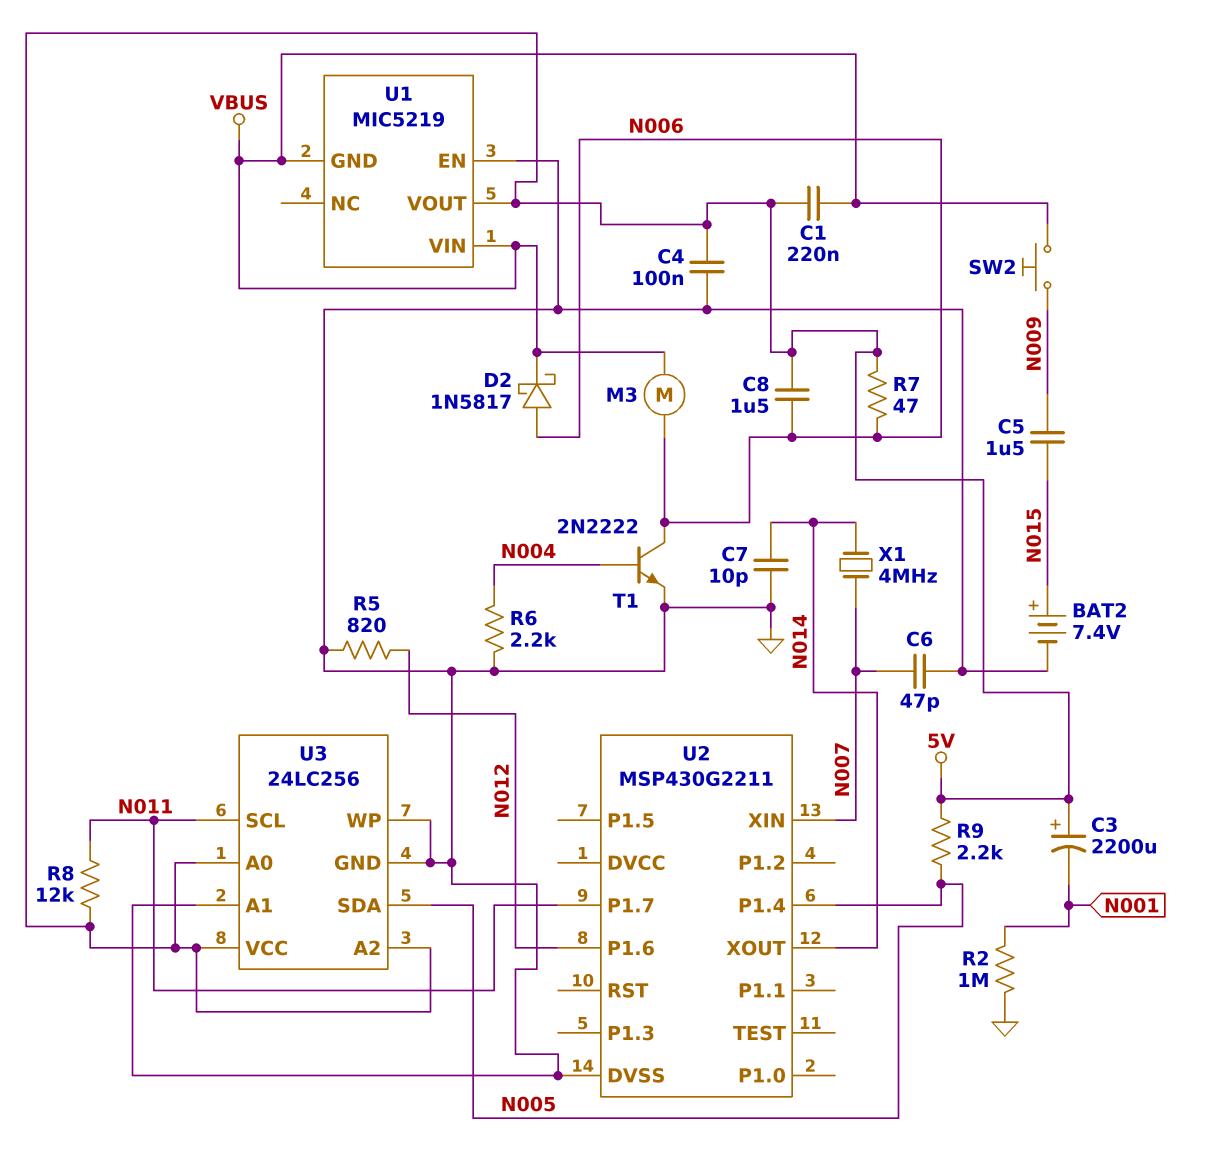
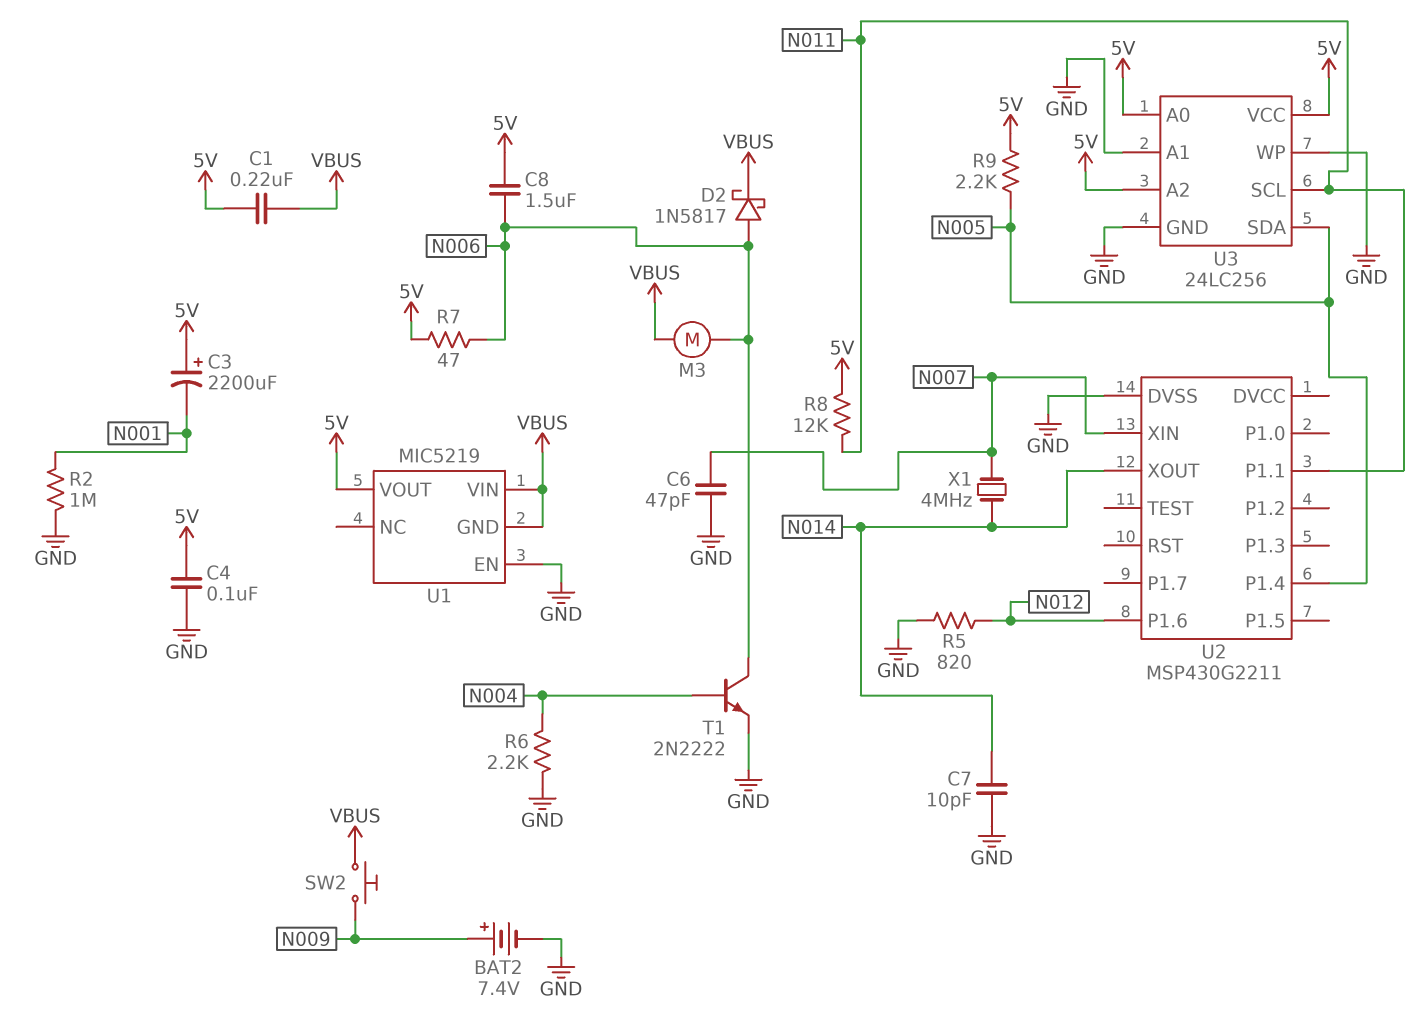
BAT2: 7.4V (plus N015, minus GND) -> 7.4V (plus N009, minus GND)
C5: 1.5uF (N009, N015) -> none
U2 pin P1.1: none -> N011
U2 pin P1.7: N011 -> none

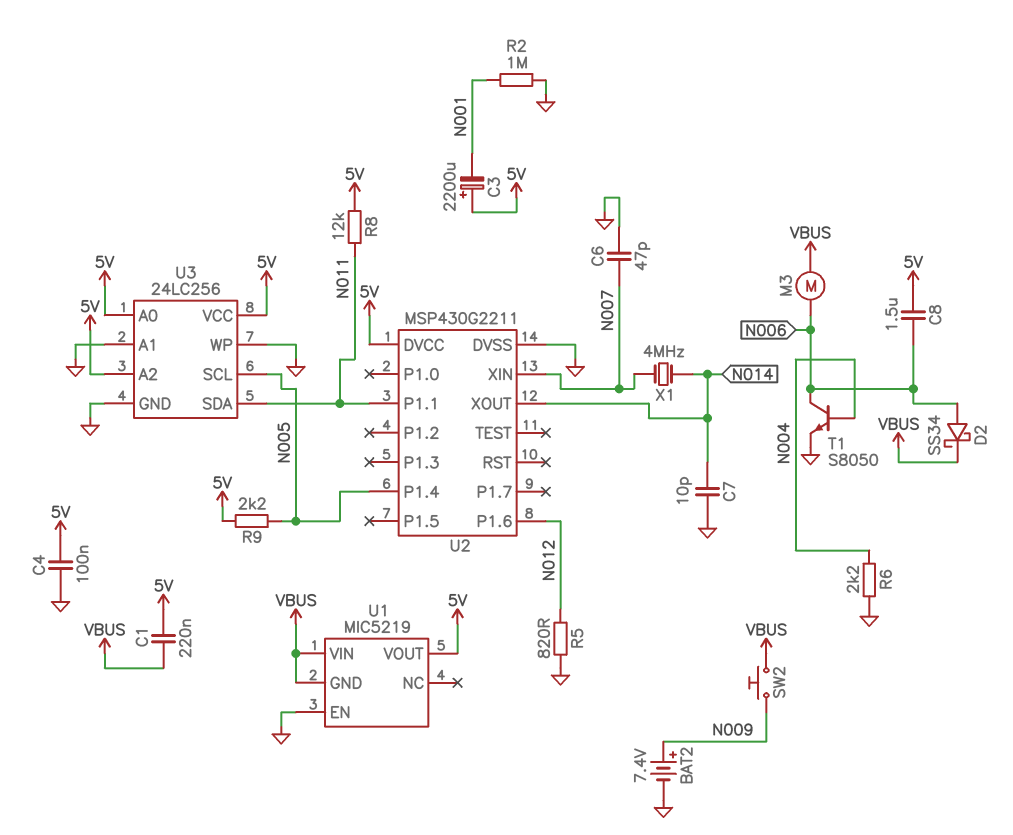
D2: schottky 1N5817 (A N006, K VBUS) -> schottky SS34 (A N006, K VBUS)
R7: 47 (5V, N006) -> none
T1: NPN 2N2222 (B N004, C N006, E GND) -> NPN S8050 (B N004, C N006, E GND)
U2 pin DVCC: none -> 5V
U3 pin SCL: N011 -> N005
U3 pin SDA: N005 -> N011

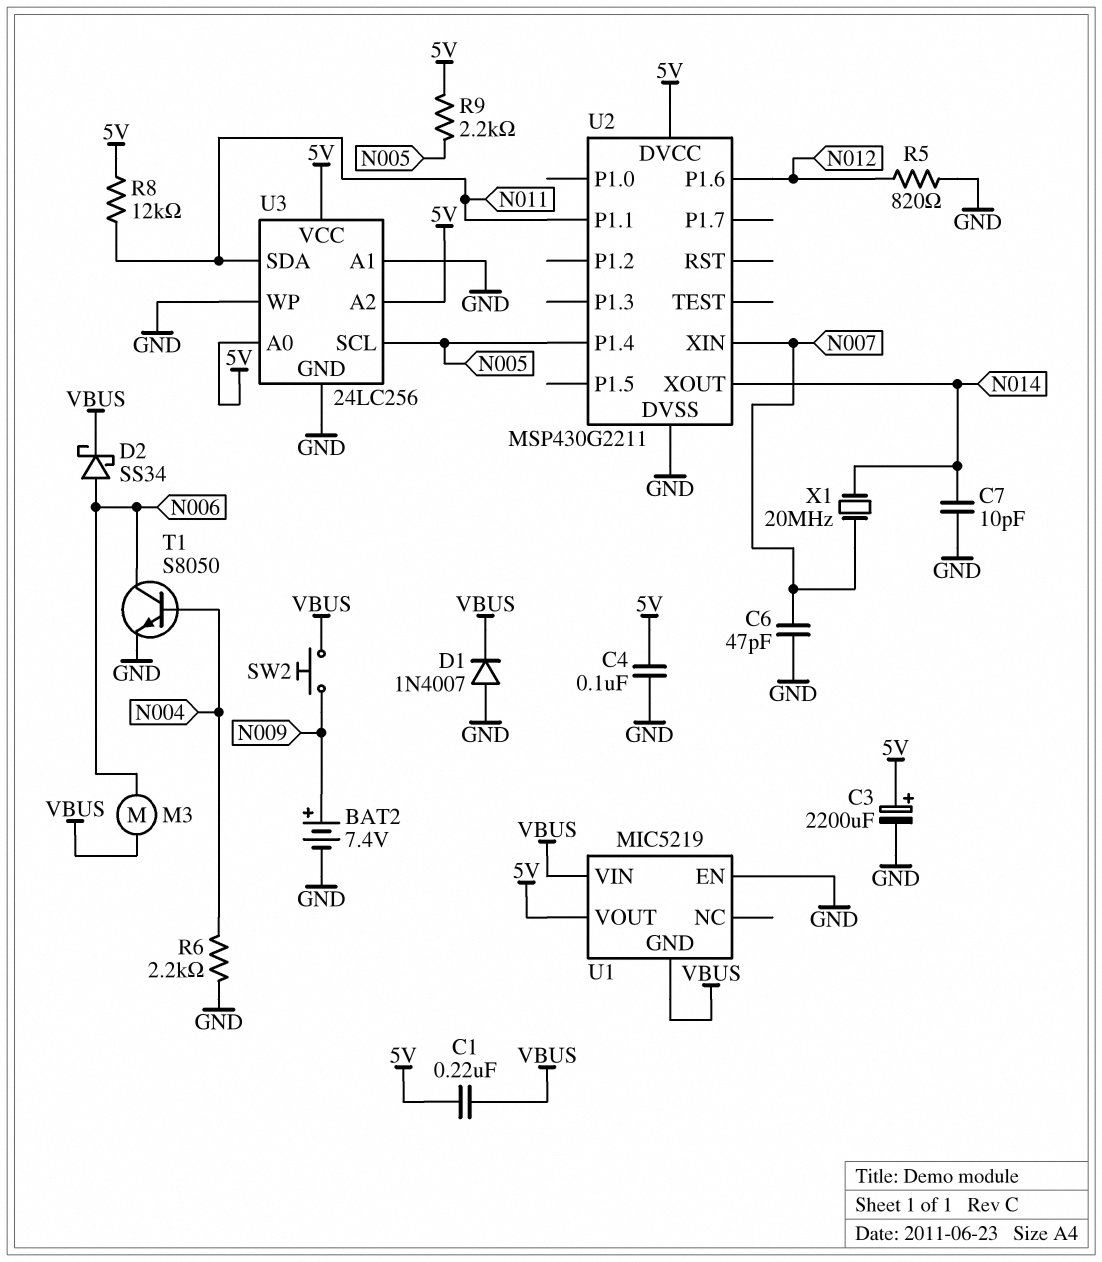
C3: 2200uF (plus 5V, minus N001) -> 2200uF (plus 5V, minus GND)
C8: 1.5uF (5V, N006) -> none
D1: none -> diode 1N4007 (A GND, K VBUS)
R2: 1M (GND, N001) -> none
X1: 4MHz (N007, N014) -> 20MHz (N007, N014)

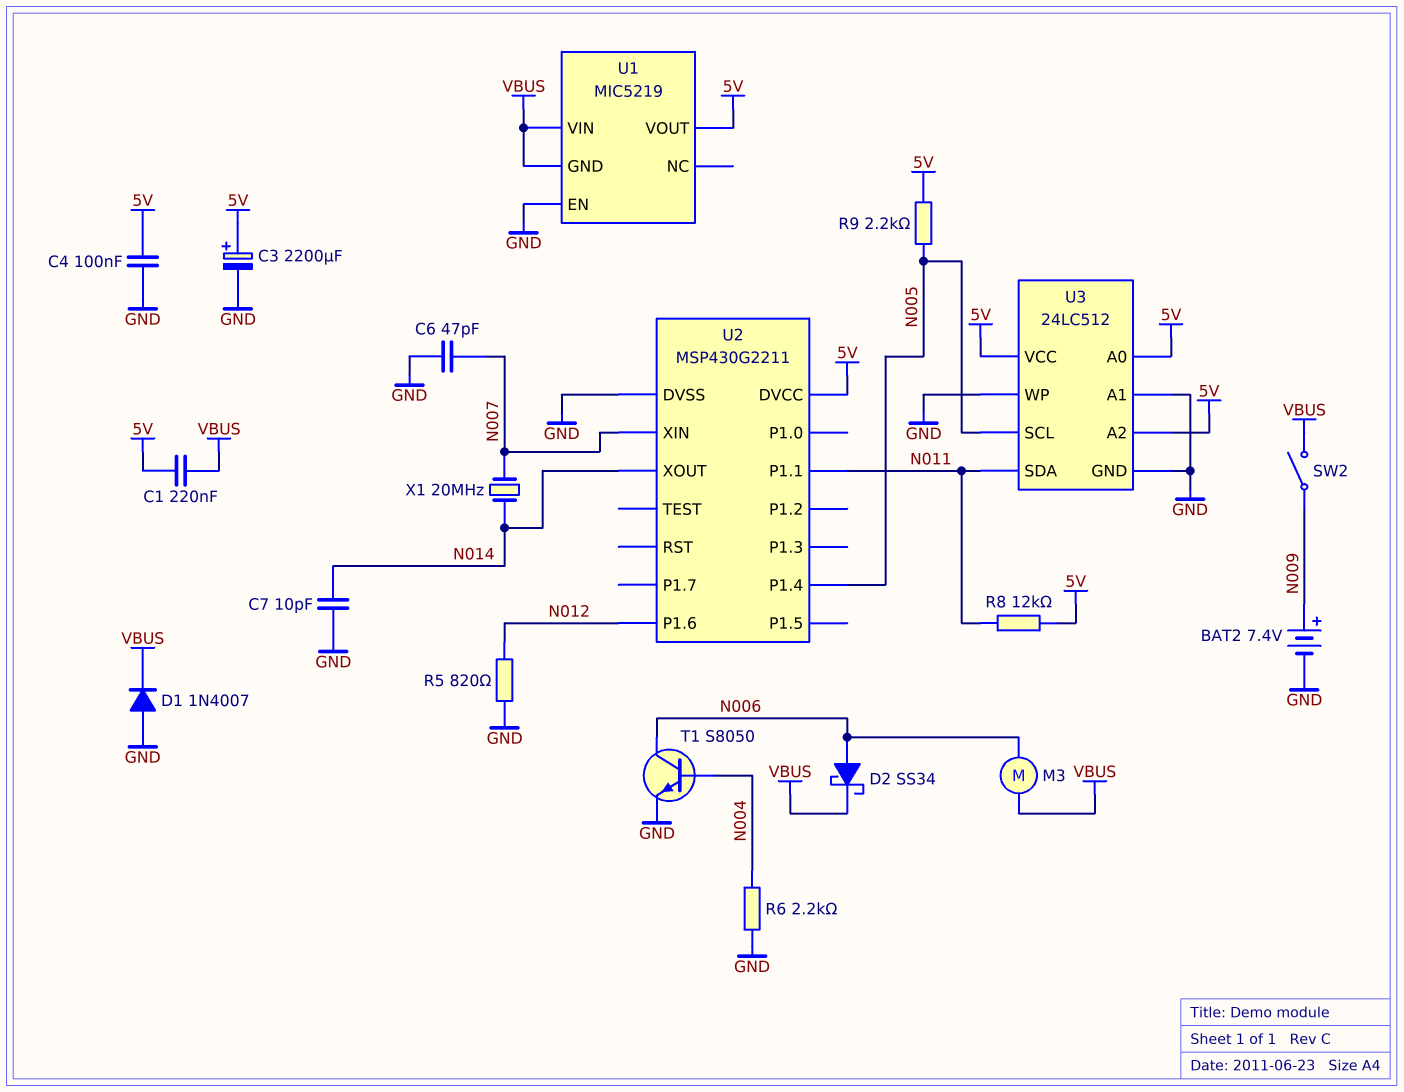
SW2: button (N009, VBUS) -> switch (N009, VBUS)
U3: 24LC256 -> 24LC512

